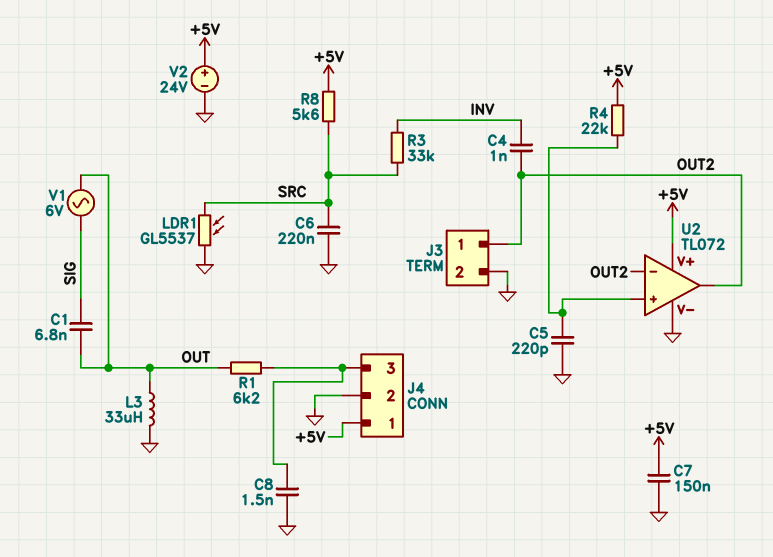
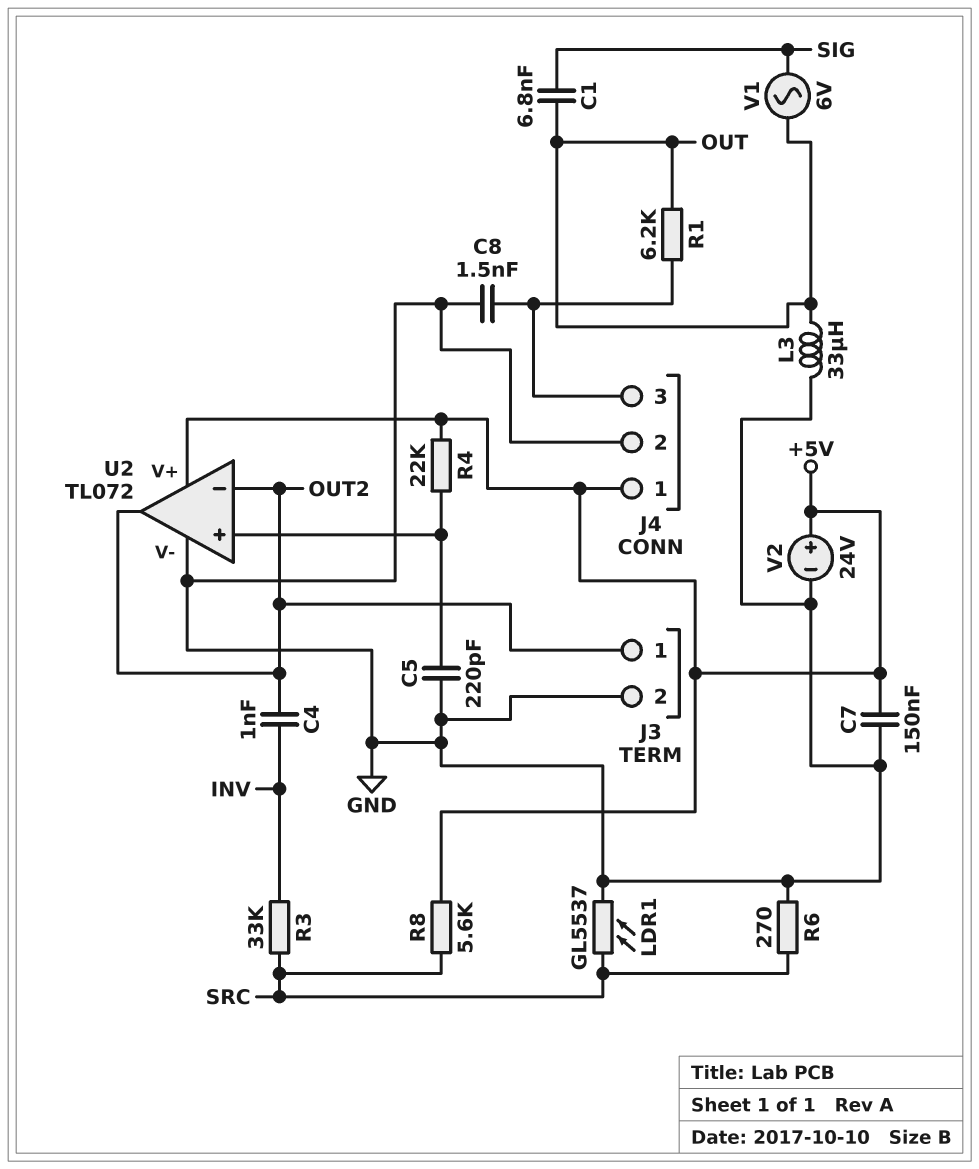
C6: 220nF (GND, SRC) -> none
R6: none -> 270 (GND, SRC)

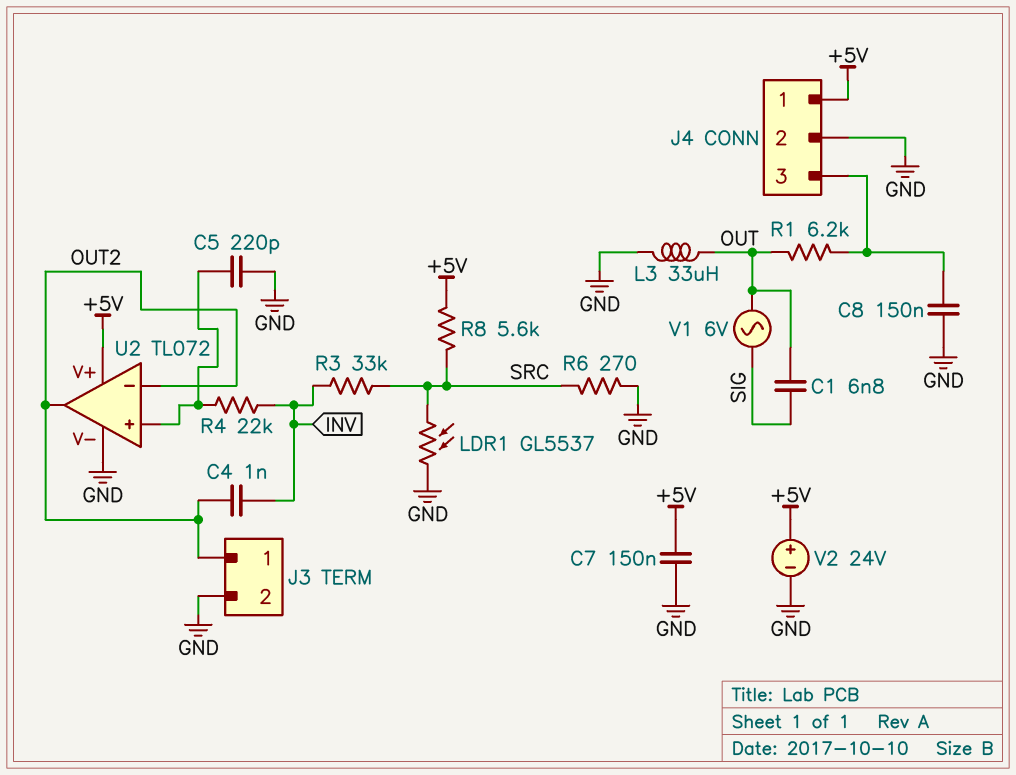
C8: 1.5nF (GND, J4/3) -> 150nF (GND, J4/3)
R4: 22k (+5V, U2/in+) -> 22k (INV, U2/in+)

